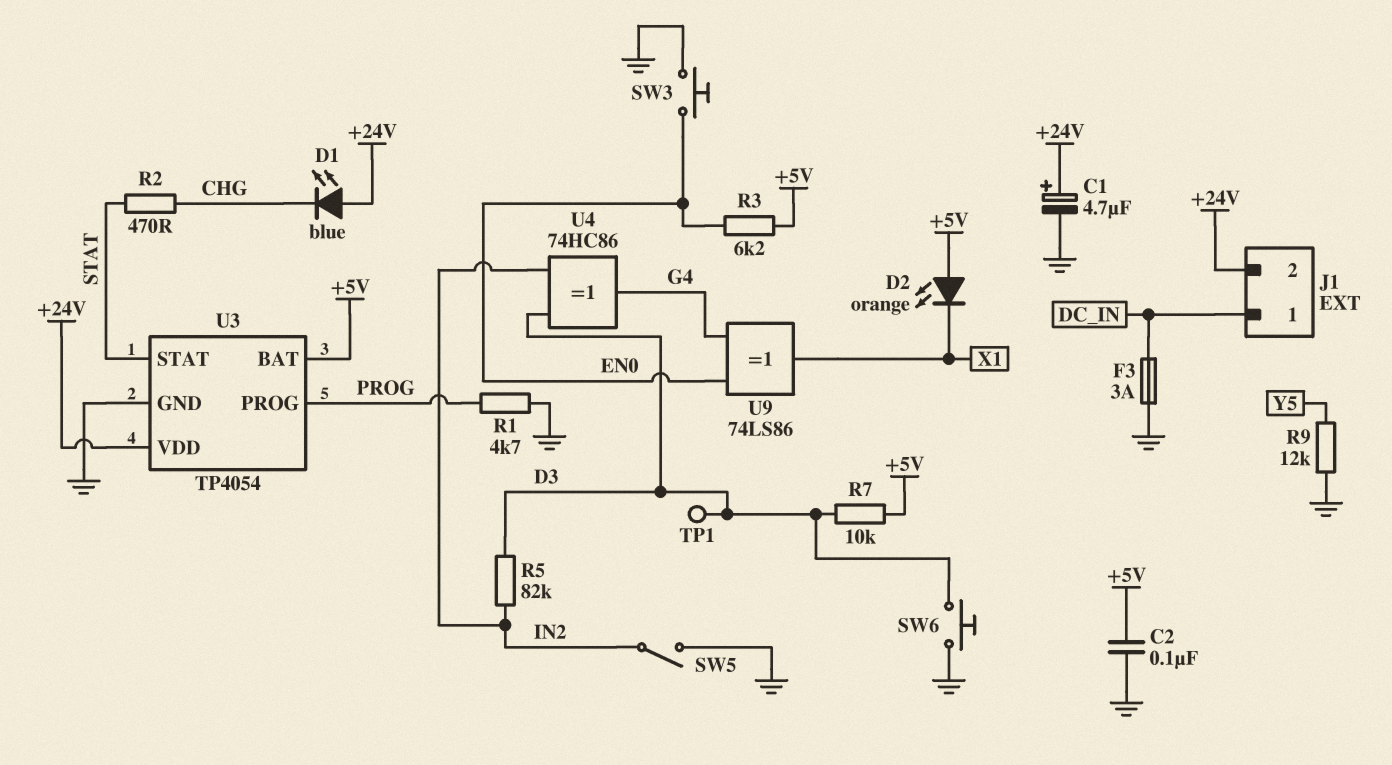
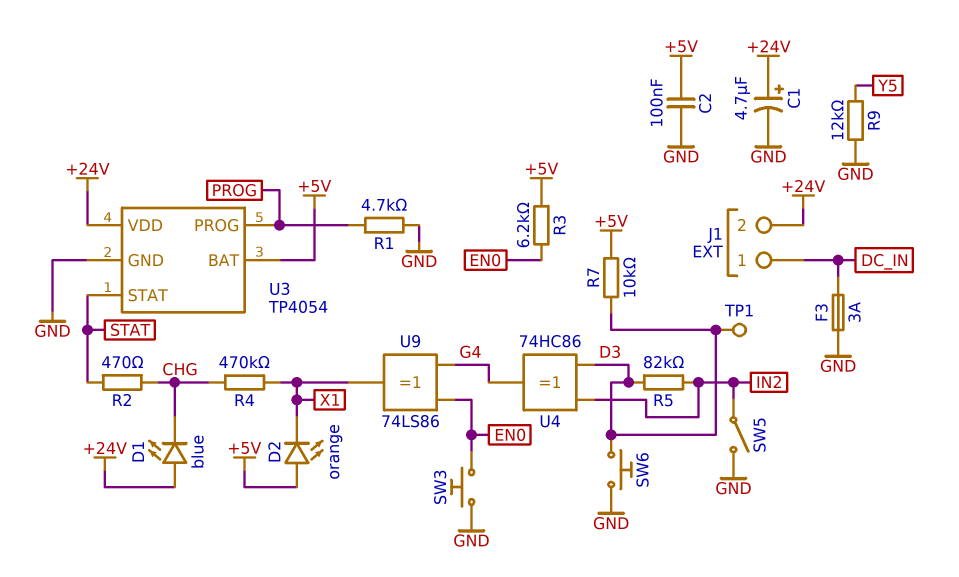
R4: none -> 470k (CHG, X1)

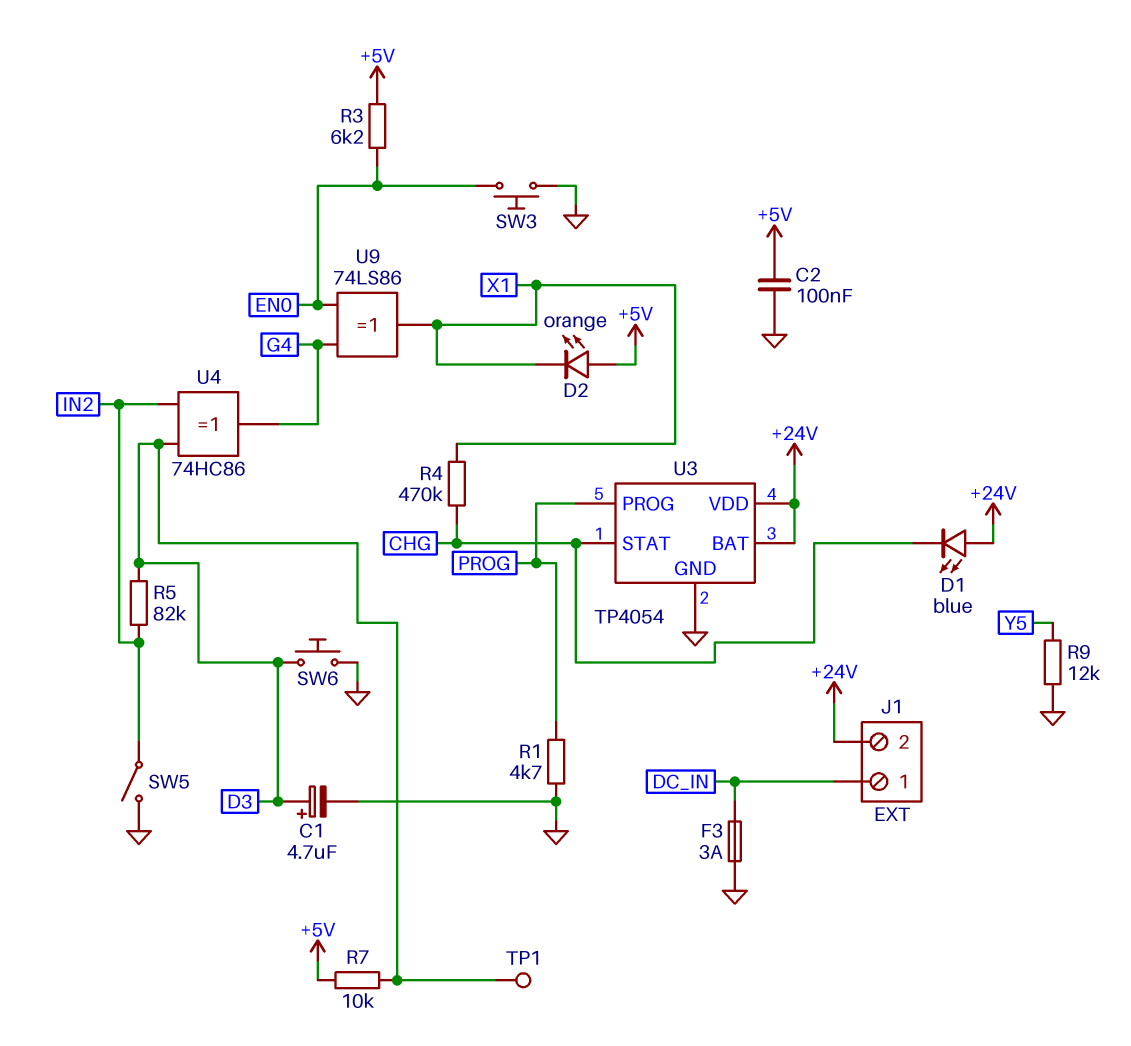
C1: 4.7uF (plus +24V, minus GND) -> 4.7uF (plus D3, minus GND)
R2: 470 (CHG, STAT) -> none
U3 pin BAT: +5V -> +24V
U3 pin STAT: STAT -> CHG

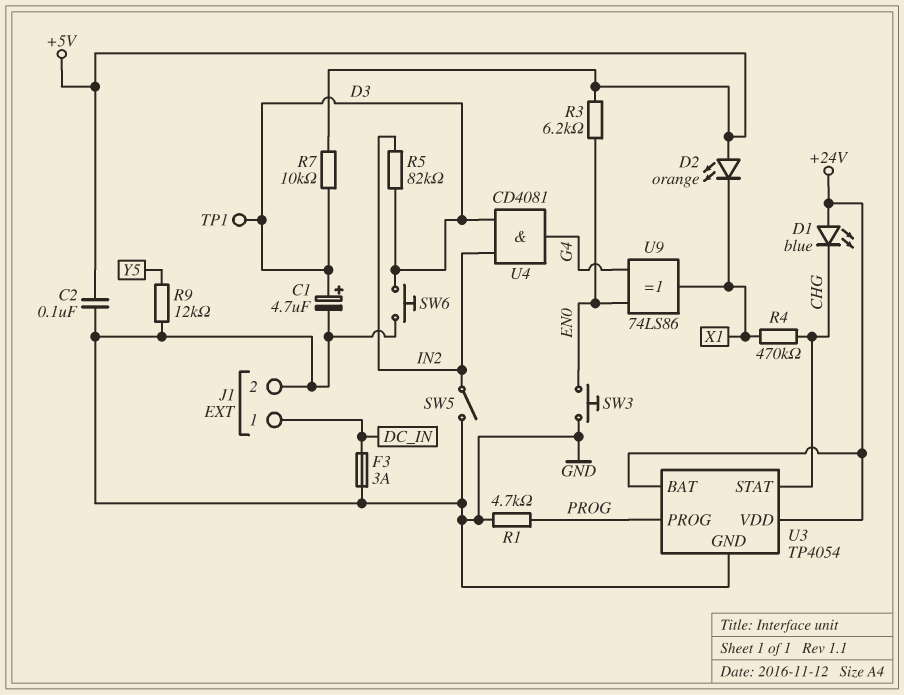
J1 pin 2: +24V -> GND
U4: XOR 74HC86 (in D3, in IN2, out G4) -> AND CD4081 (in D3, in IN2, out G4)

